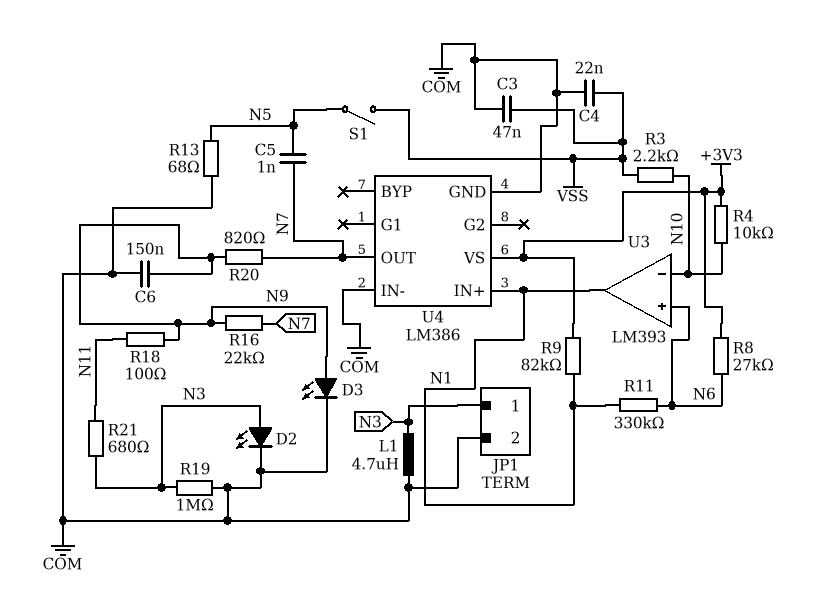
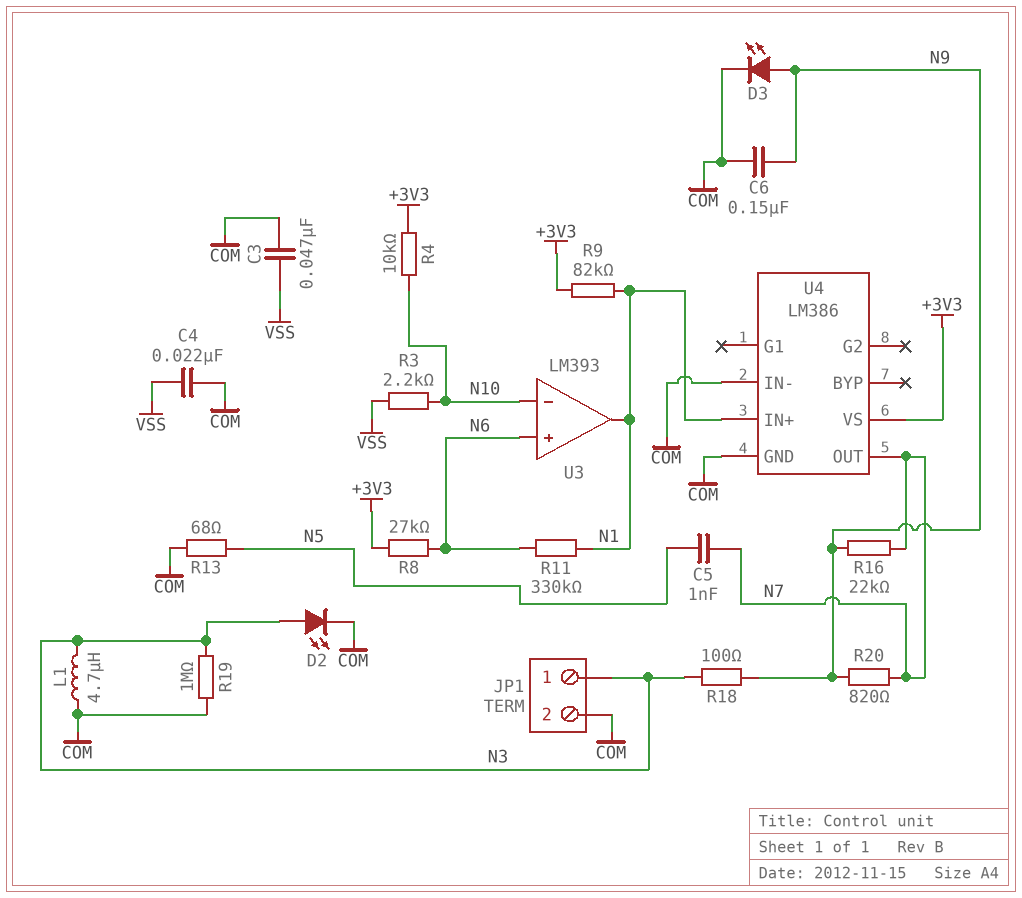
R18: 100 (N9, N11) -> 100 (N3, N9)
R21: 680 (N3, N11) -> none
S1: switch (N5, VSS) -> none

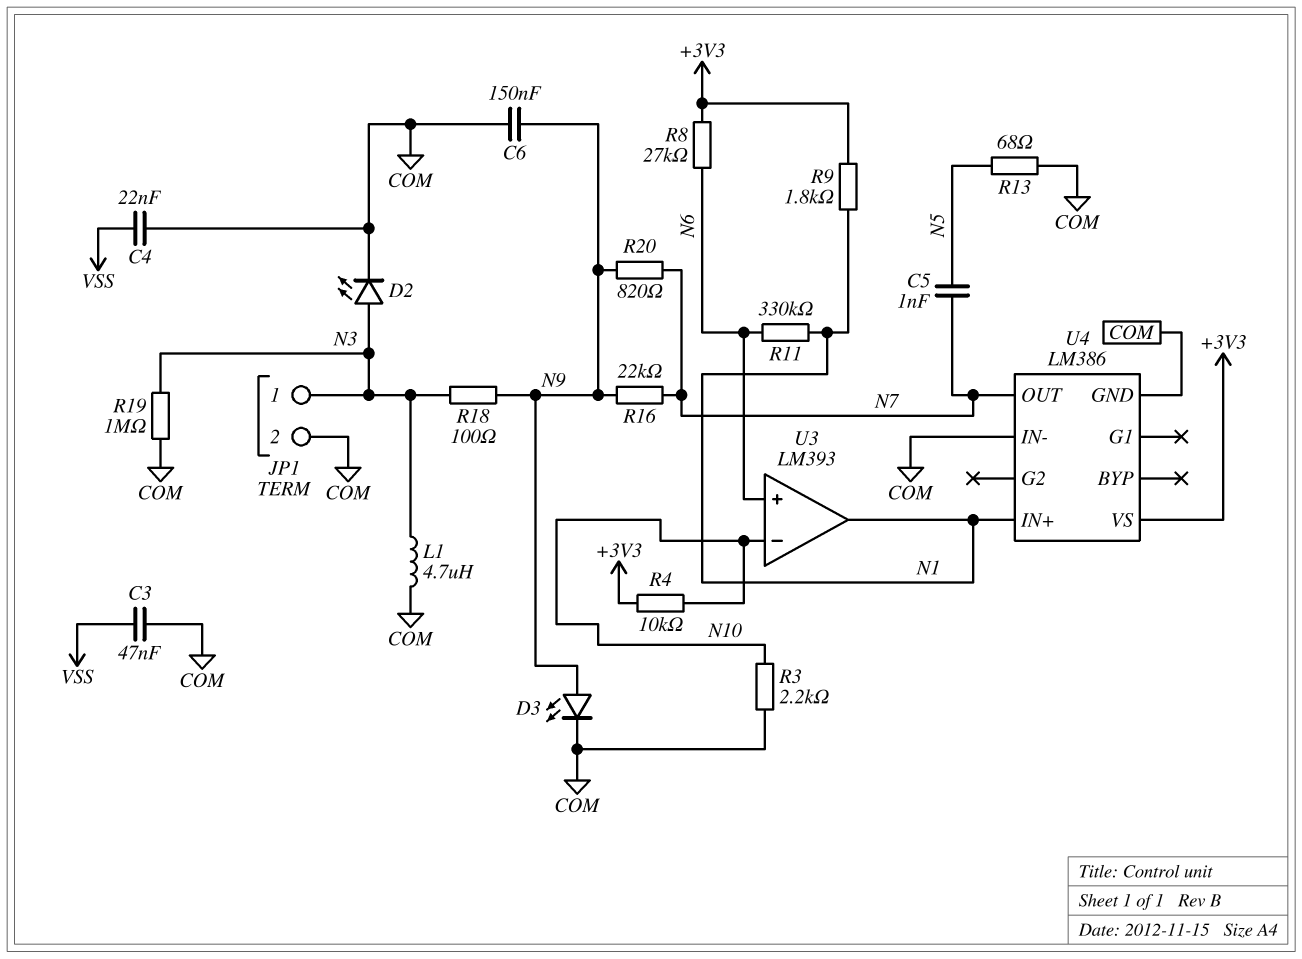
R3: 2.2k (N10, VSS) -> 2.2k (COM, N10)
R9: 82k (+3V3, N1) -> 1.8k (+3V3, N1)

